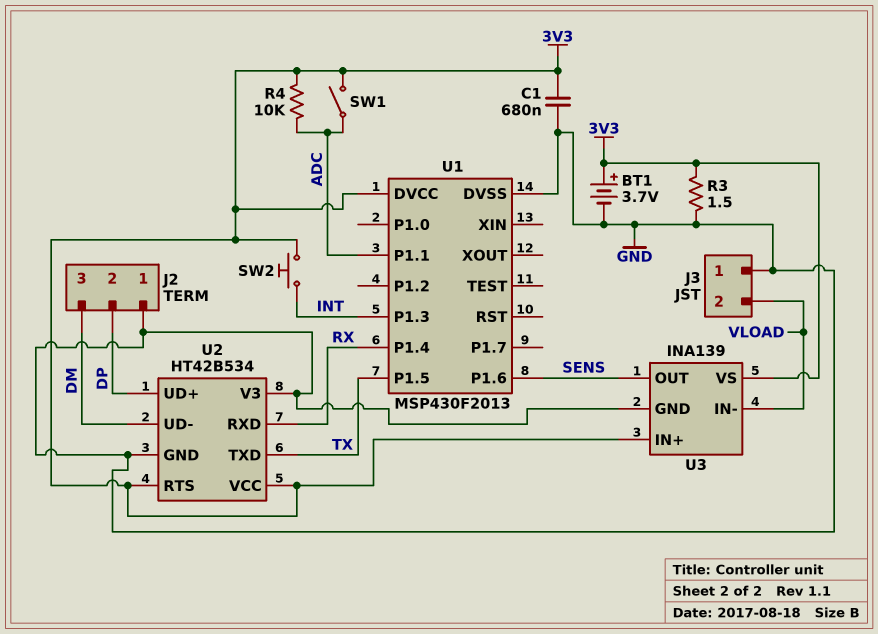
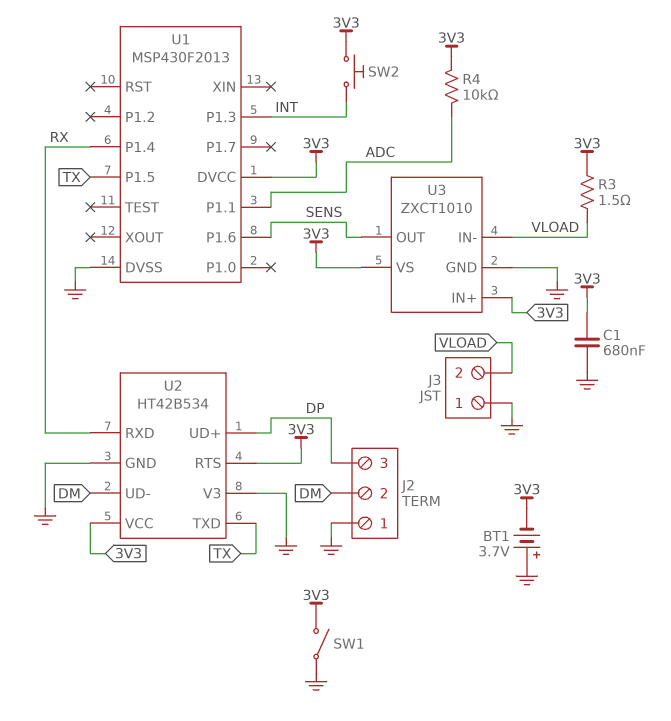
BT1: 3.7V (plus 3V3, minus GND) -> 3.7V (plus GND, minus 3V3)
J2 pin 2: DP -> DM
J2 pin 3: DM -> DP
R3: 1.5 (3V3, GND) -> 1.5 (3V3, VLOAD)
SW1: switch (3V3, ADC) -> switch (3V3, GND)
U3: INA139 -> ZXCT1010

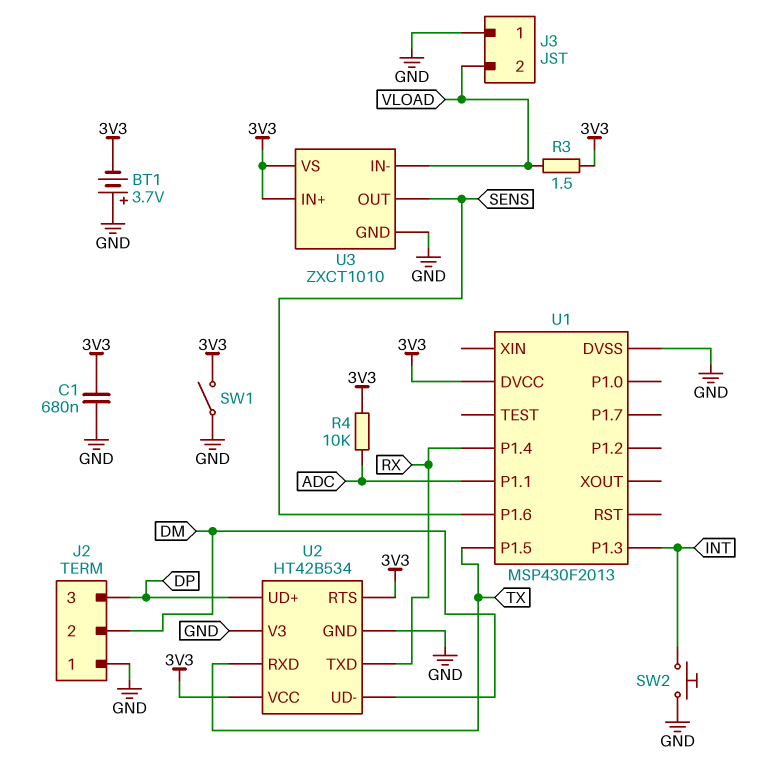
SW2: button (3V3, INT) -> button (GND, INT)
U2 pin RXD: RX -> TX
U2 pin TXD: TX -> RX

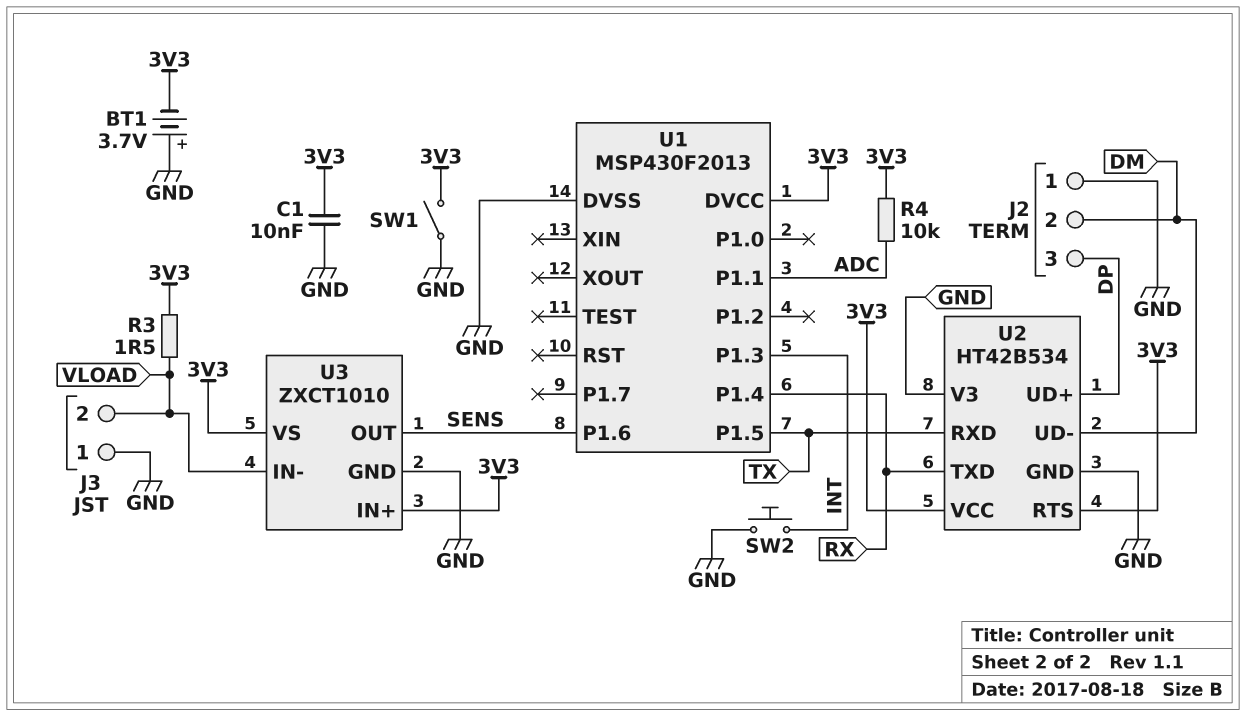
C1: 680nF (3V3, GND) -> 10nF (3V3, GND)

